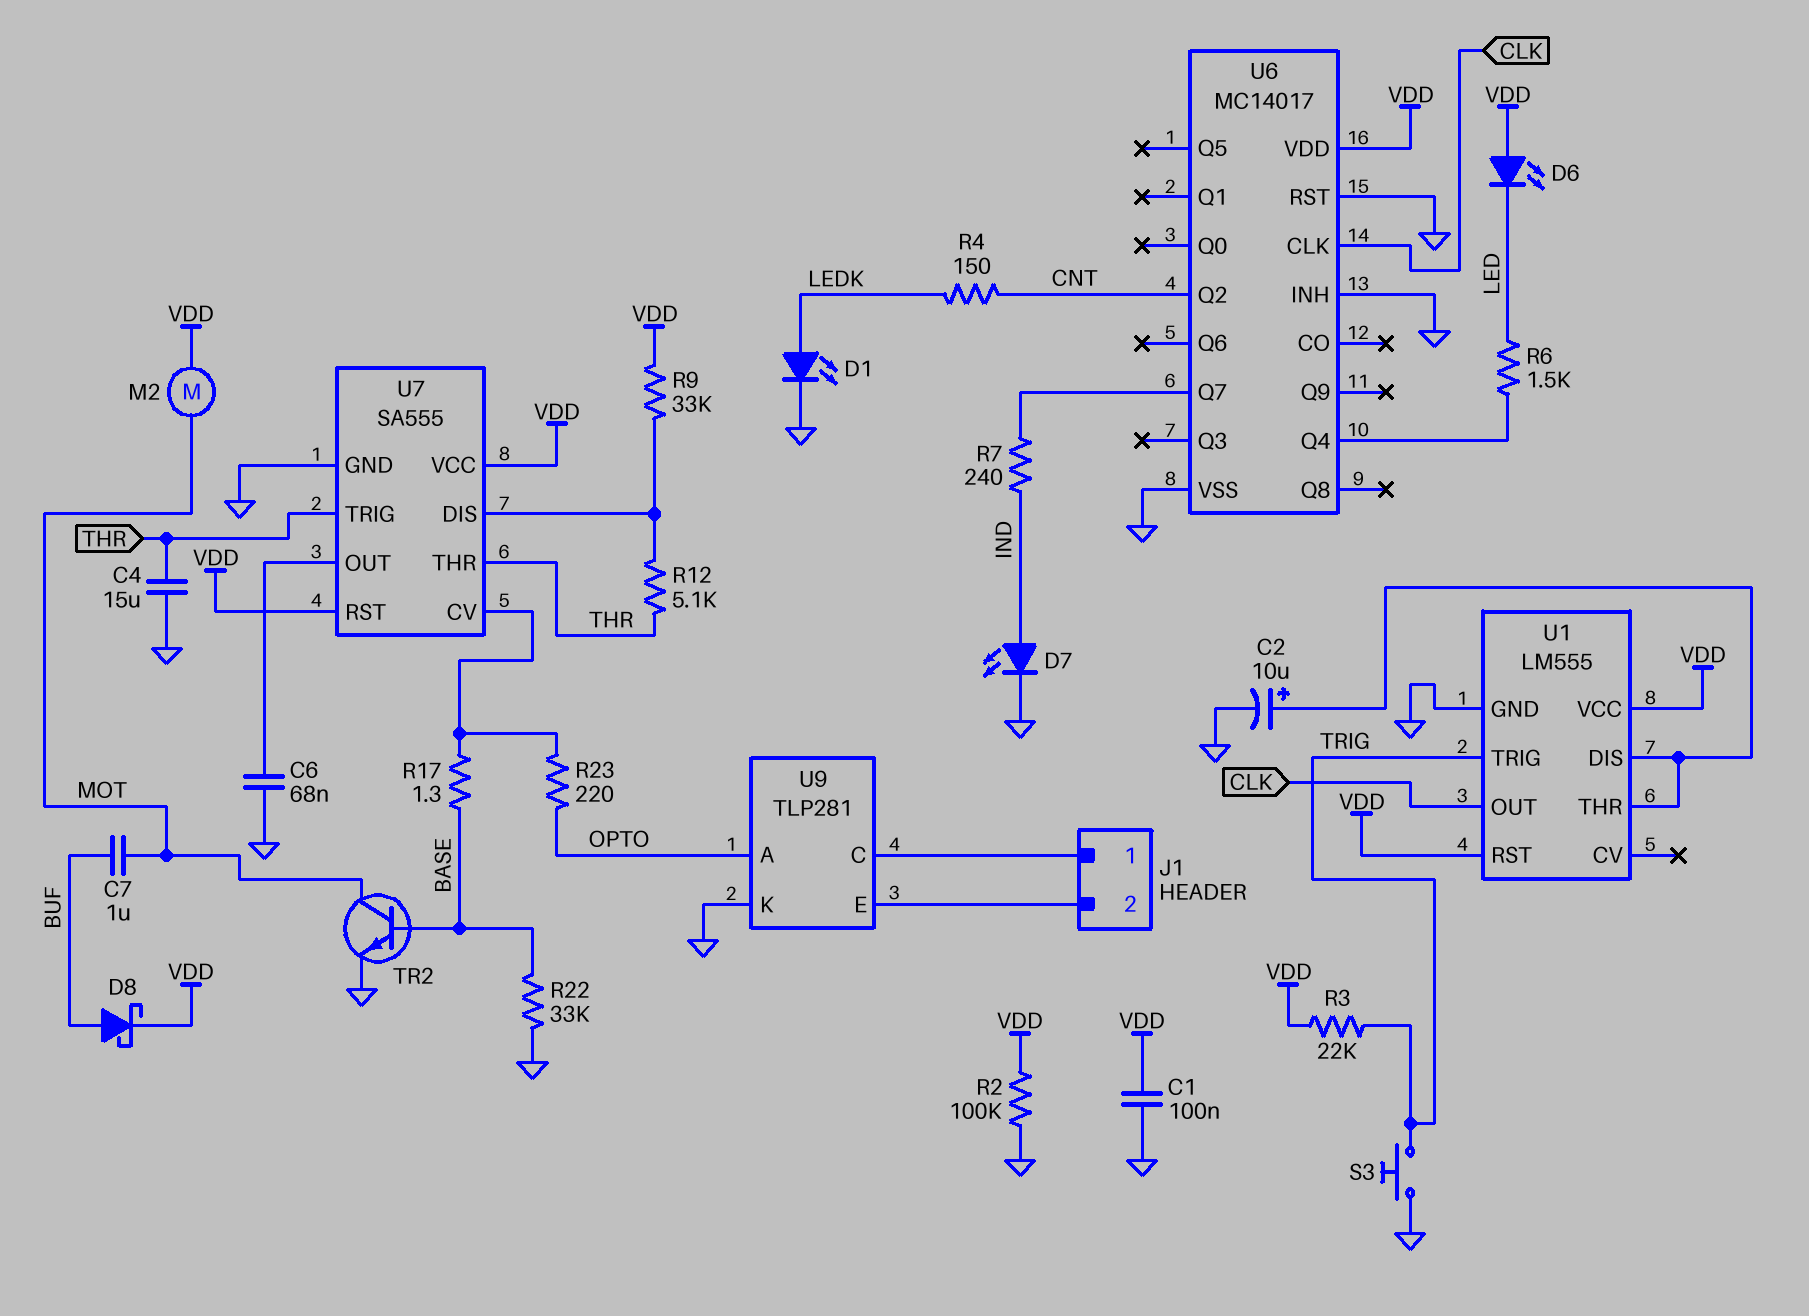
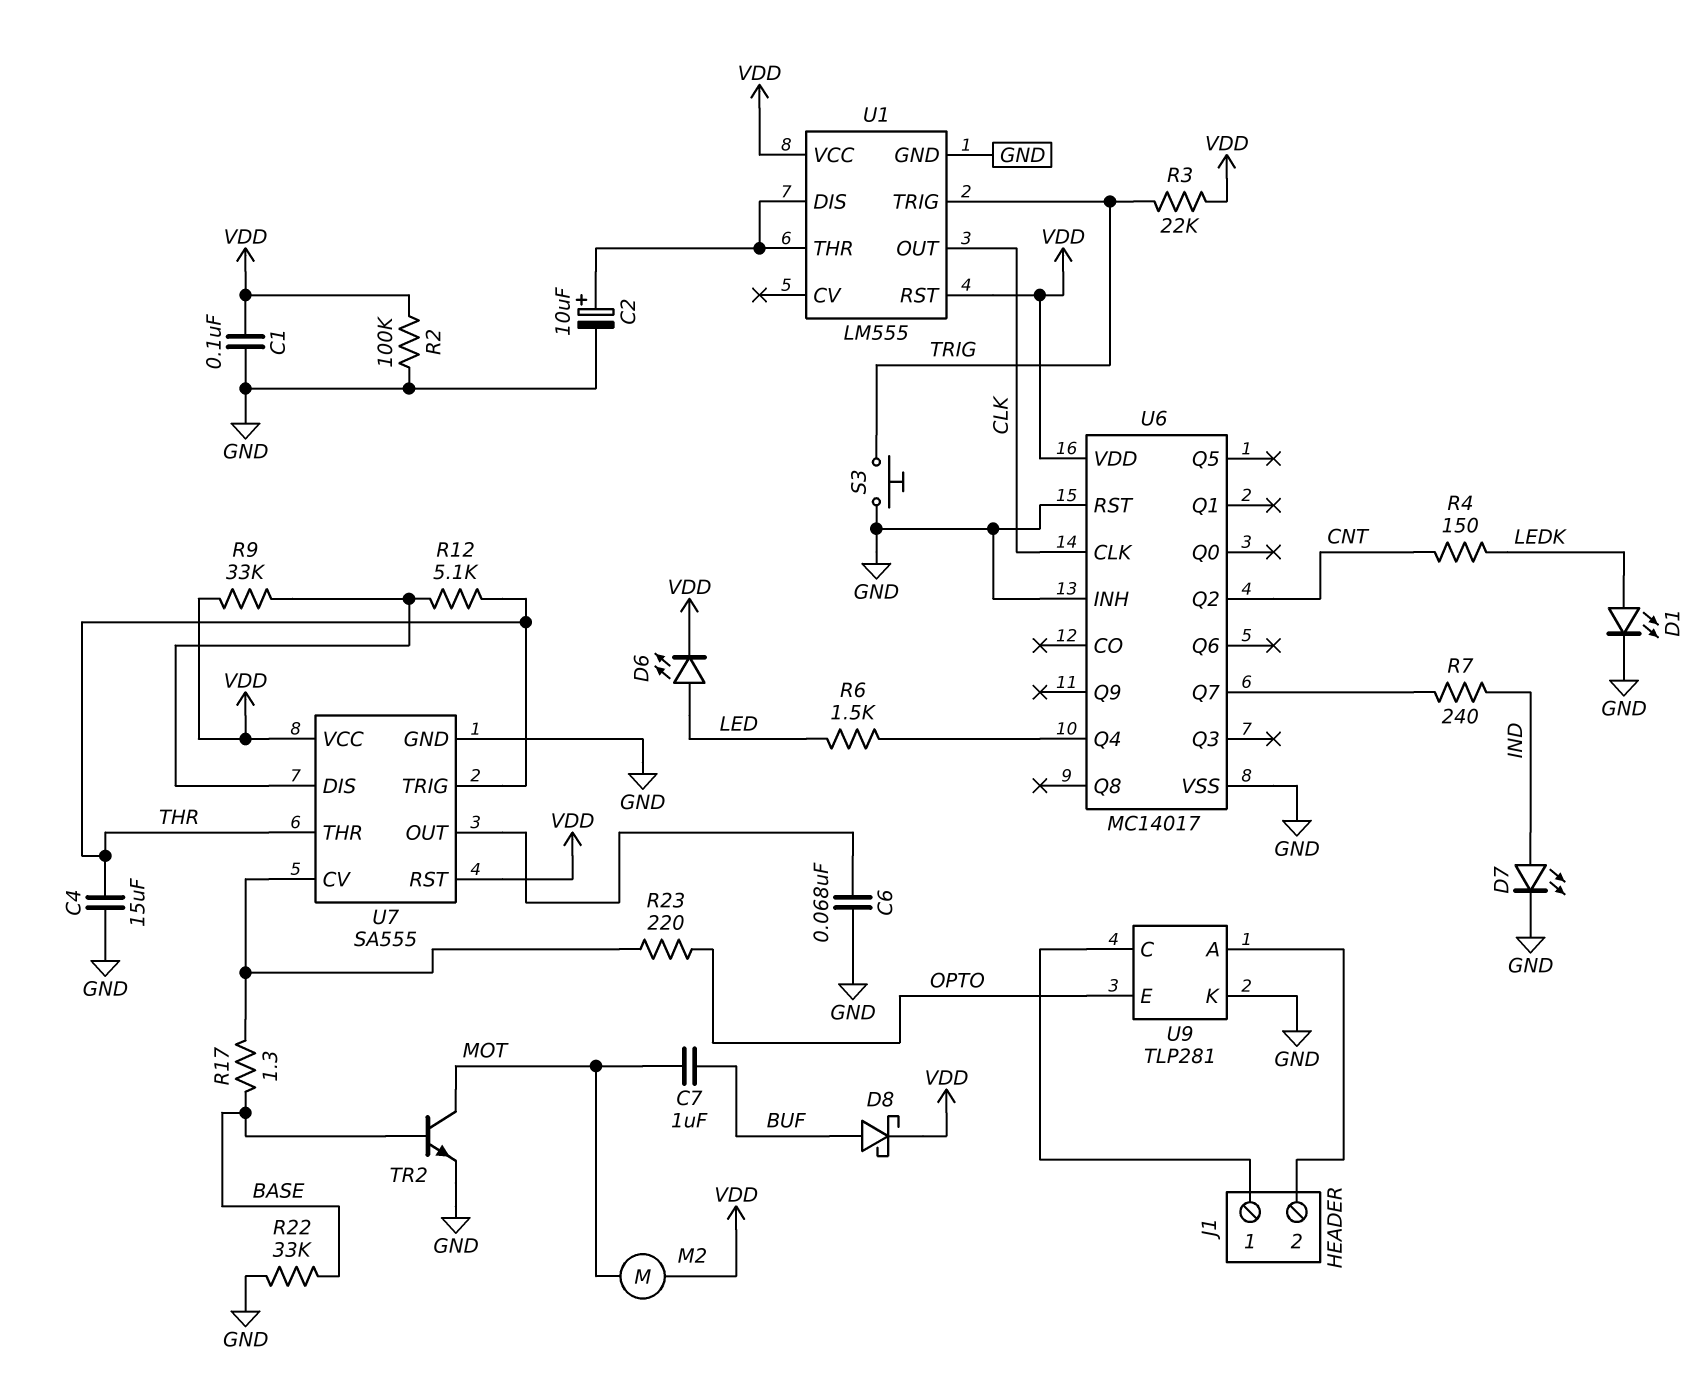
D6: LED (A VDD, K LED) -> LED (A LED, K VDD)
U9 pin A: OPTO -> J1/2
U9 pin E: J1/2 -> OPTO

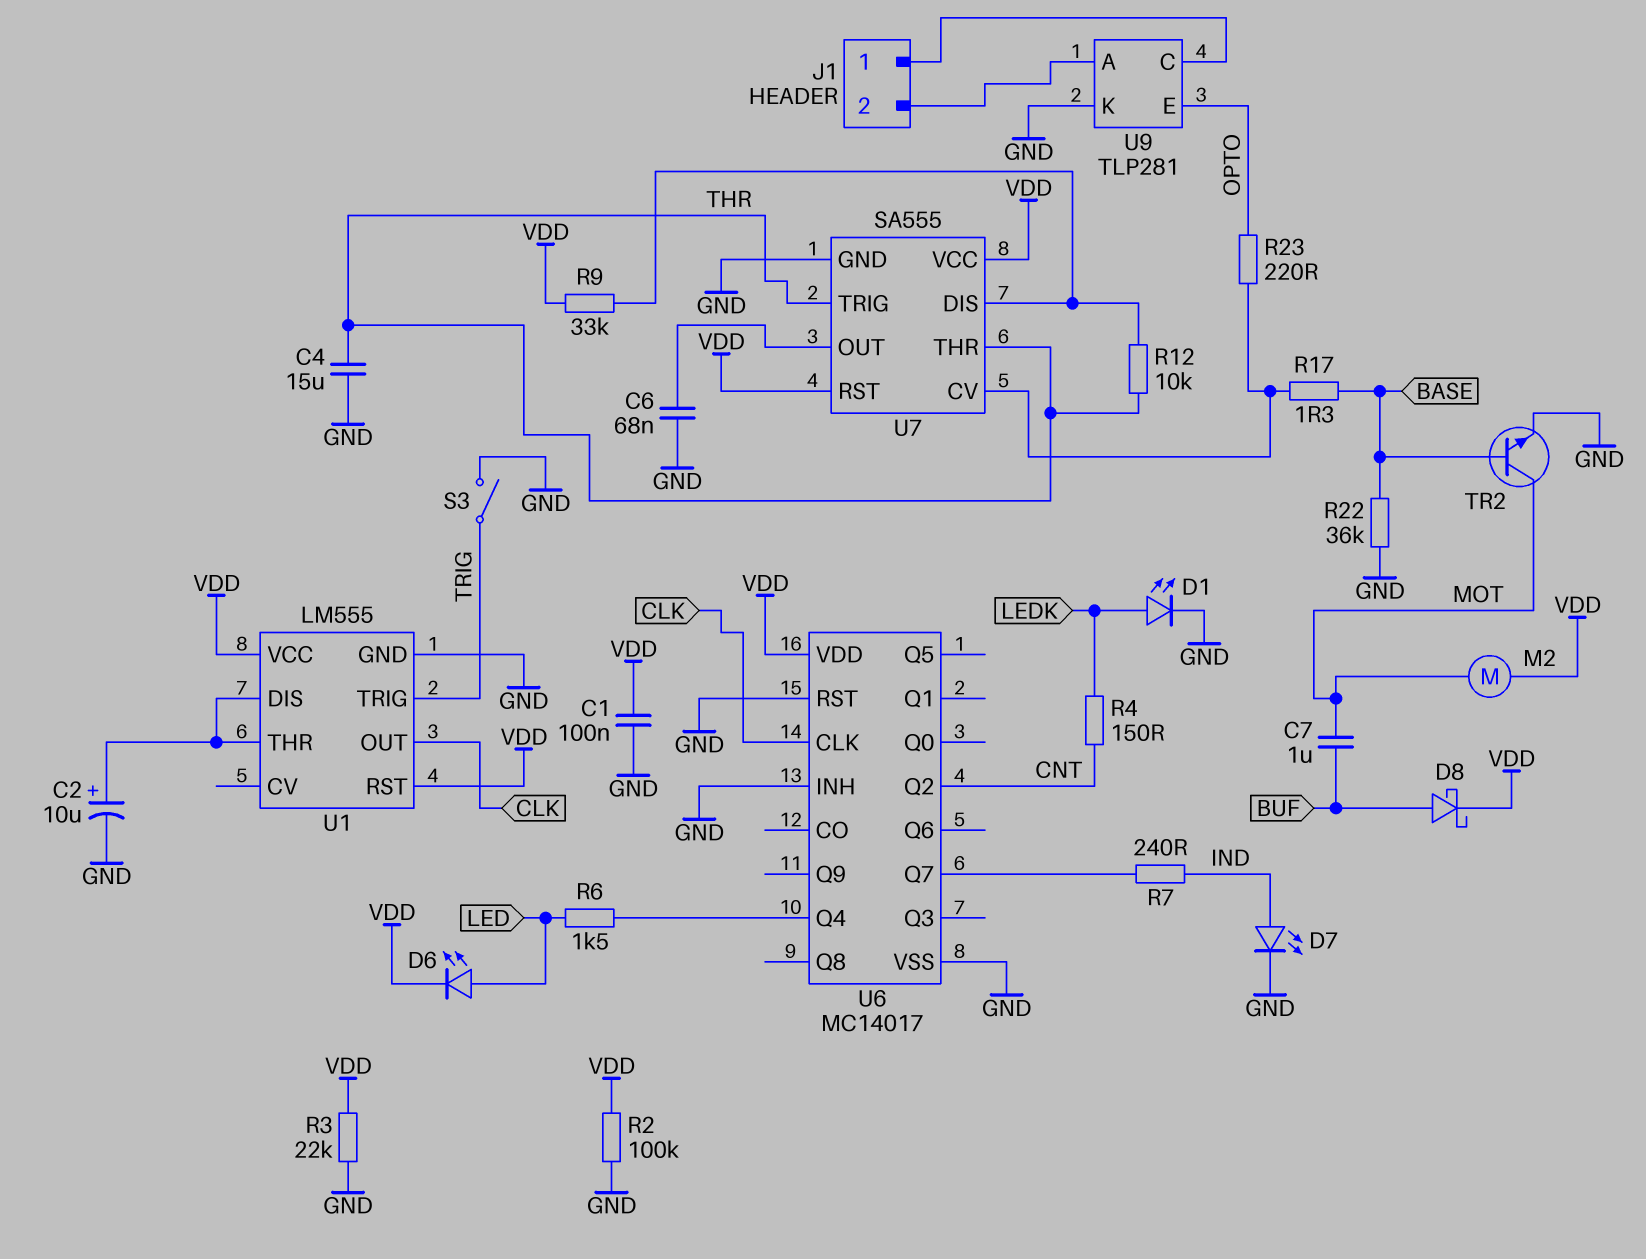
R3: 22k (TRIG, VDD) -> 22k (GND, VDD)
R12: 5.1k (THR, U7/DIS) -> 10k (THR, U7/DIS)
R22: 33k (BASE, GND) -> 36k (BASE, GND)
S3: button (GND, TRIG) -> switch (GND, TRIG)

